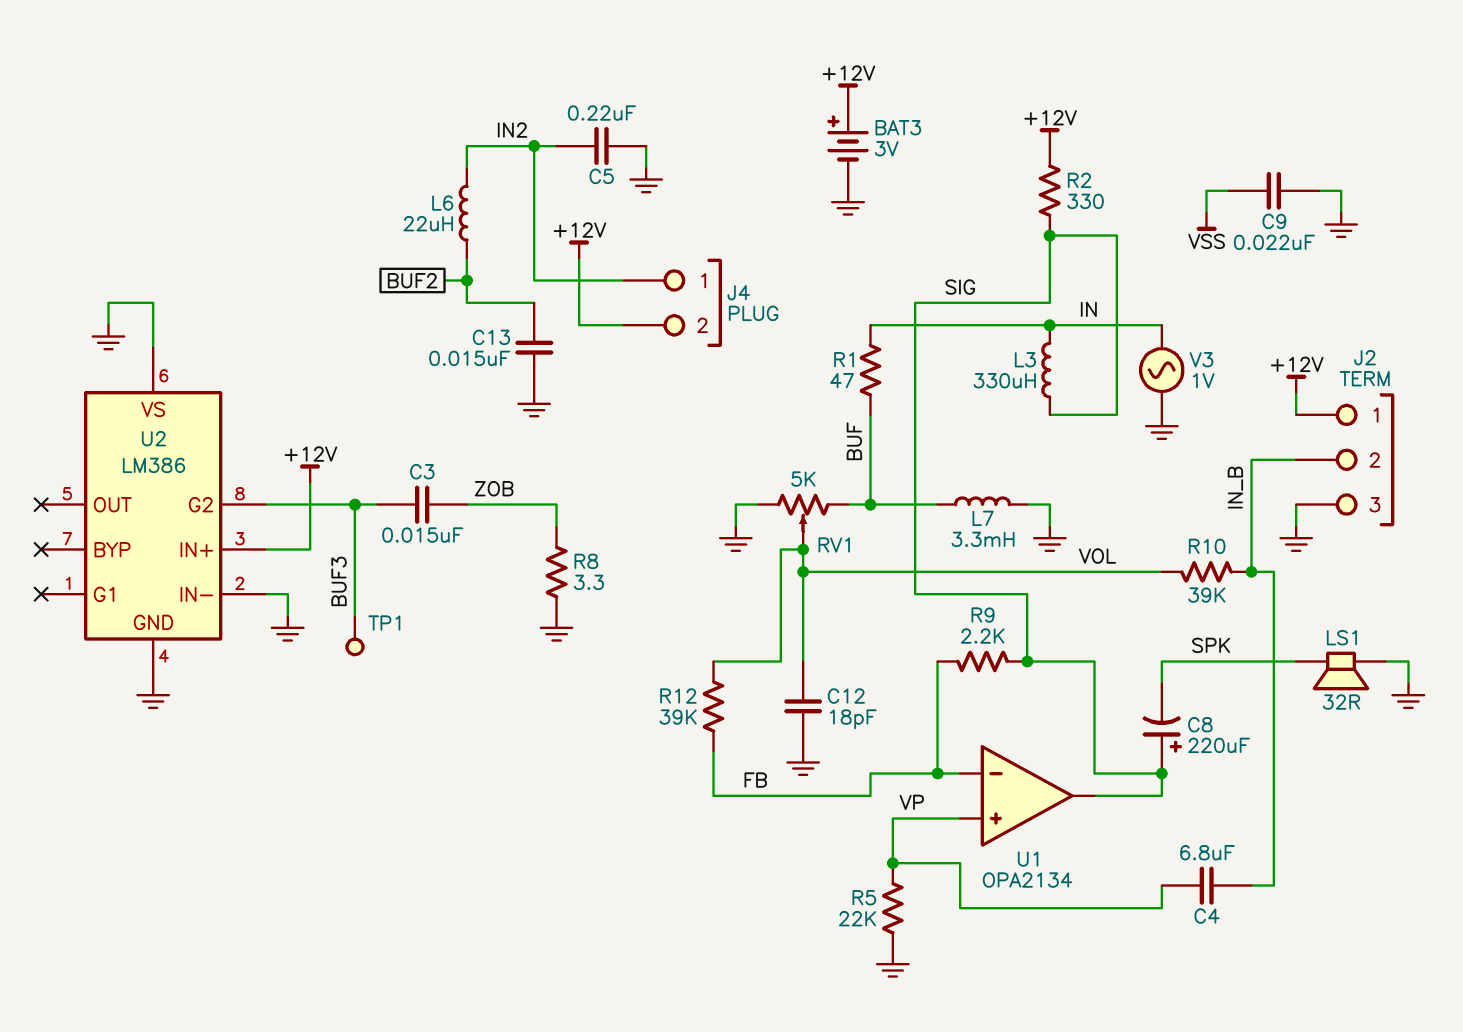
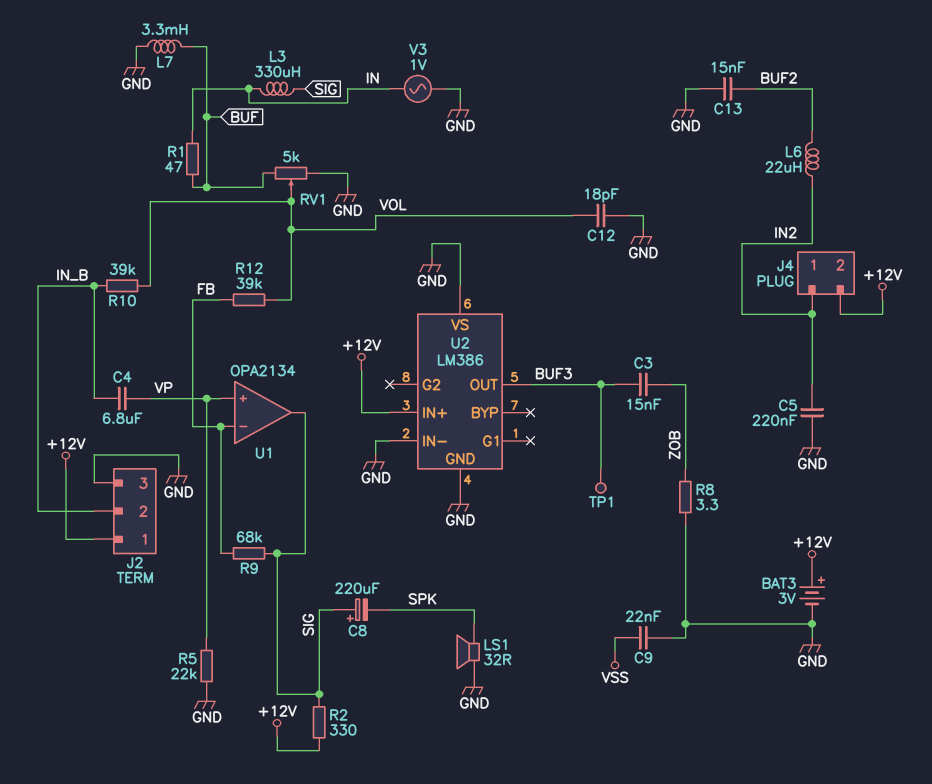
R9: 2.2k (FB, SIG) -> 68k (FB, SIG)
U2 pin G2: BUF3 -> none
U2 pin OUT: none -> BUF3

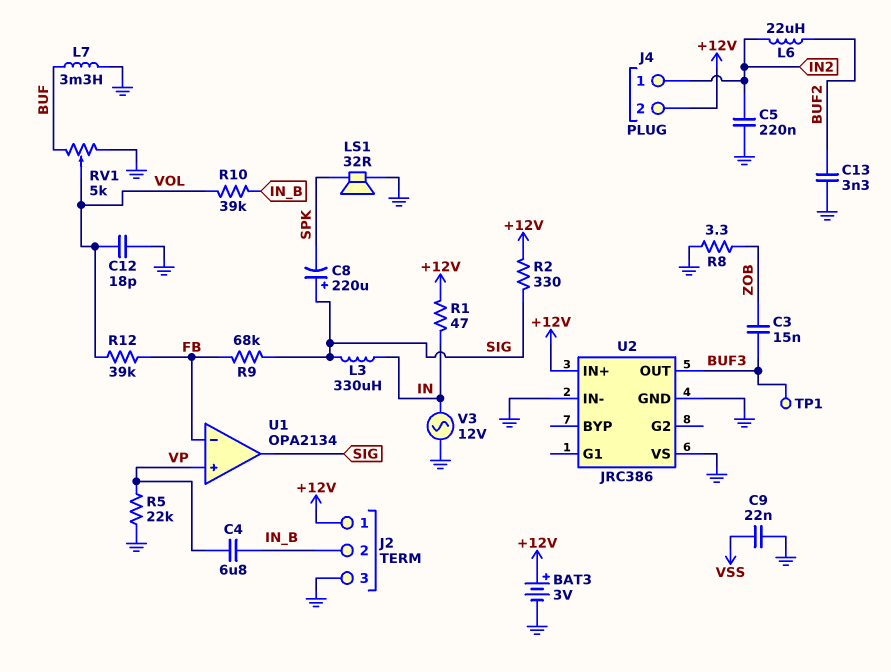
C13: 15nF (BUF2, GND) -> 3.3nF (BUF2, GND)
R1: 47 (BUF, IN) -> 47 (+12V, IN)
U2: LM386 -> JRC386
V3: AC 1V (GND, IN) -> AC 12V (GND, IN)

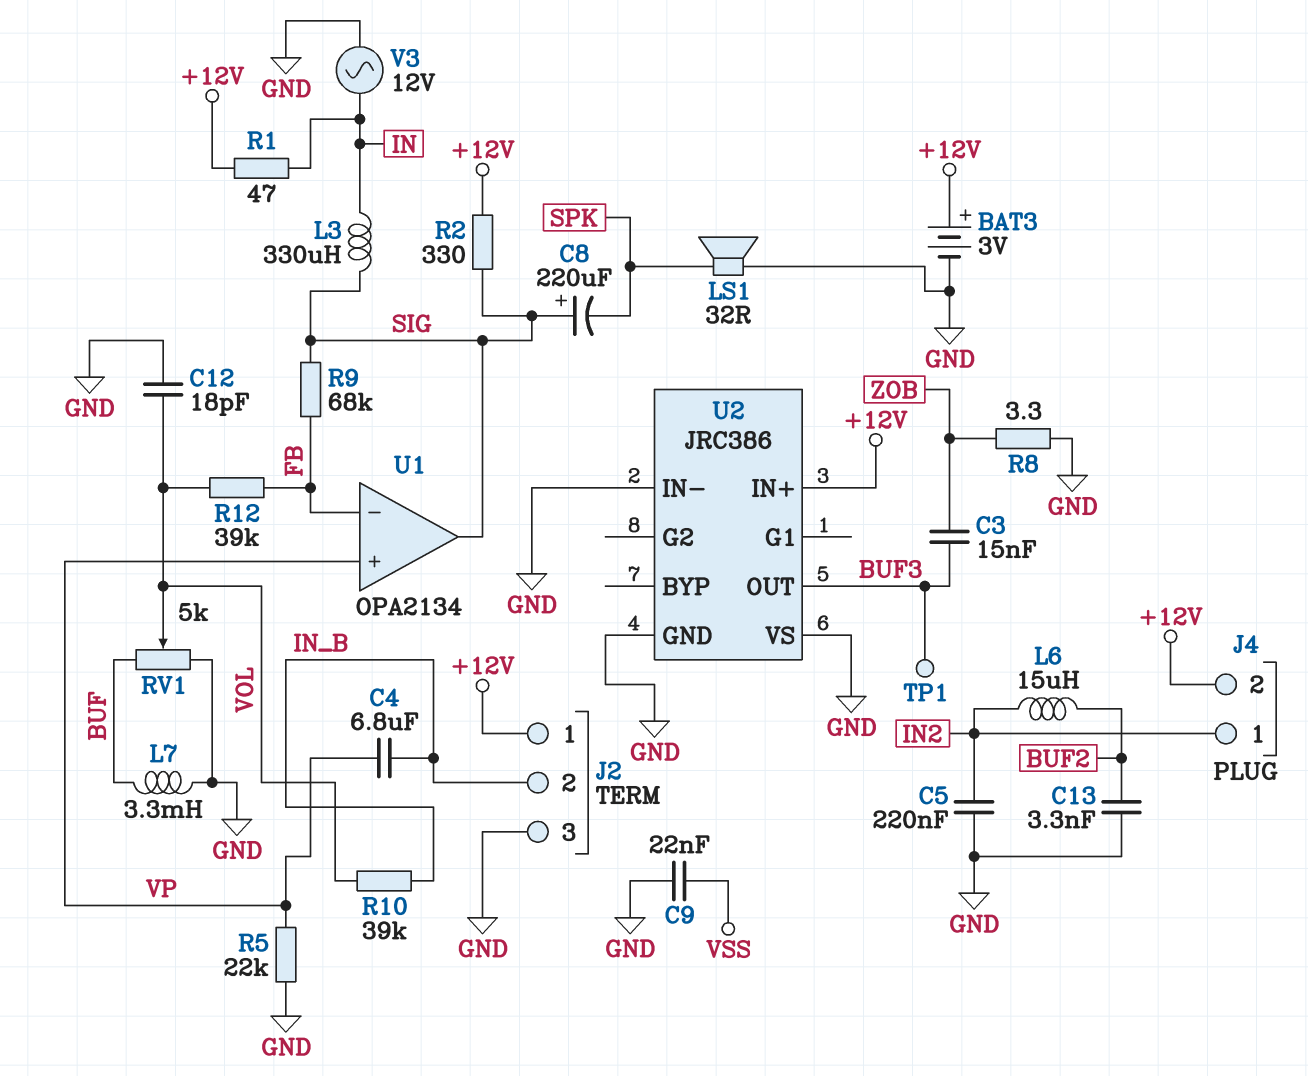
L6: 22uH (BUF2, IN2) -> 15uH (BUF2, IN2)

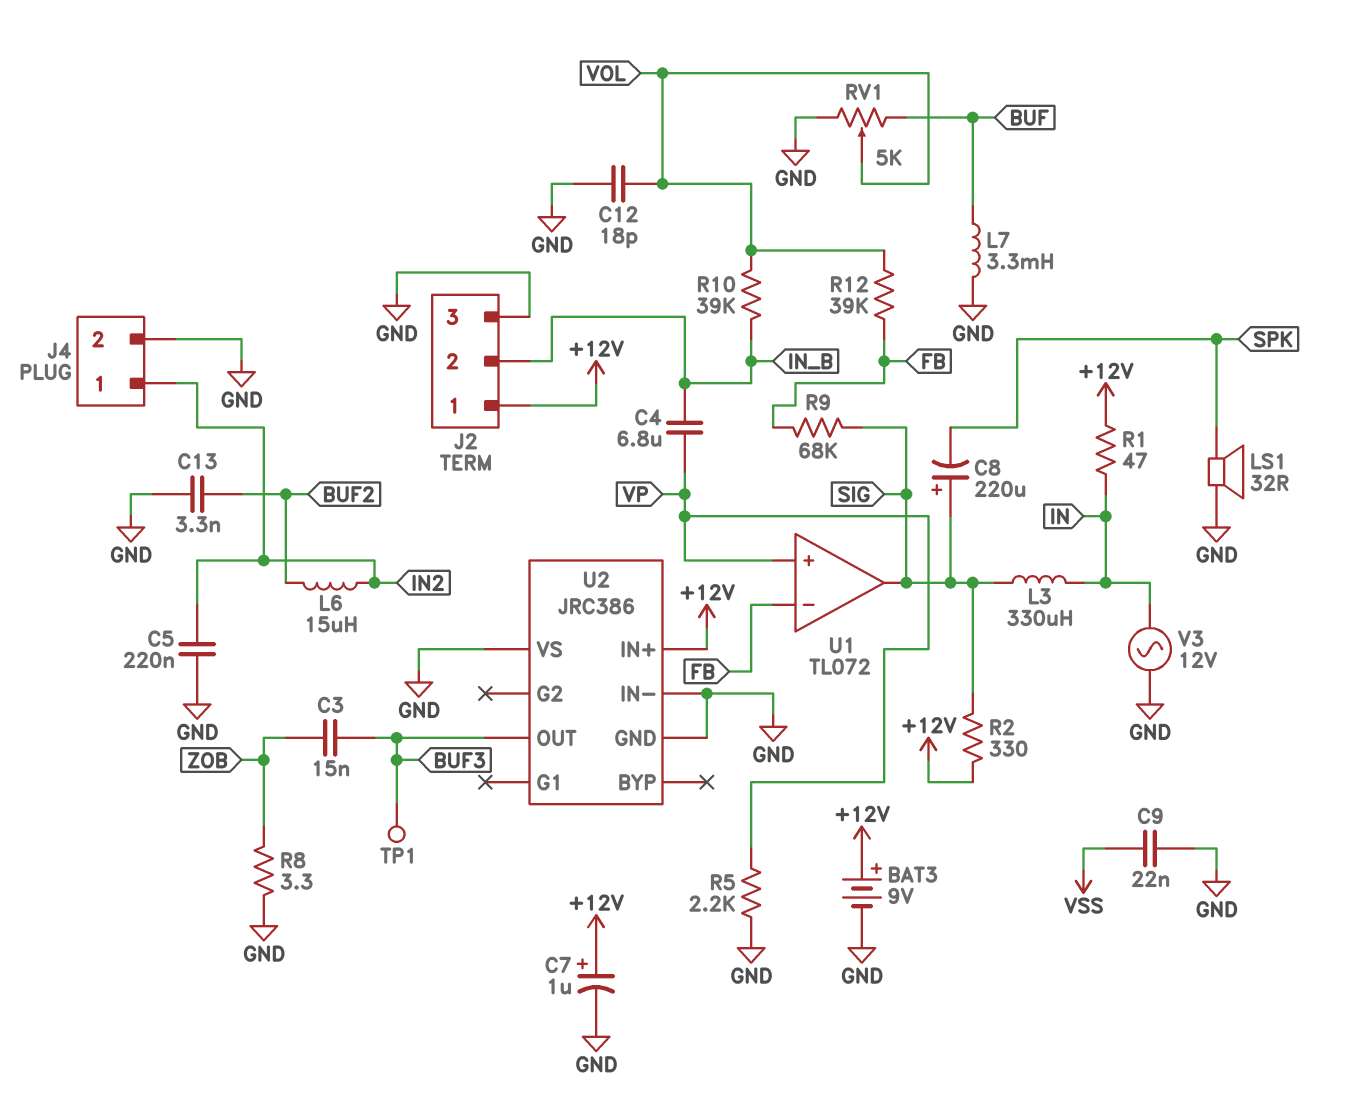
BAT3: 3V (plus +12V, minus GND) -> 9V (plus +12V, minus GND)
C7: none -> 1uF (plus +12V, minus GND)
J4 pin 2: +12V -> GND
R5: 22k (GND, VP) -> 2.2k (GND, VP)
U1: OPA2134 -> TL072

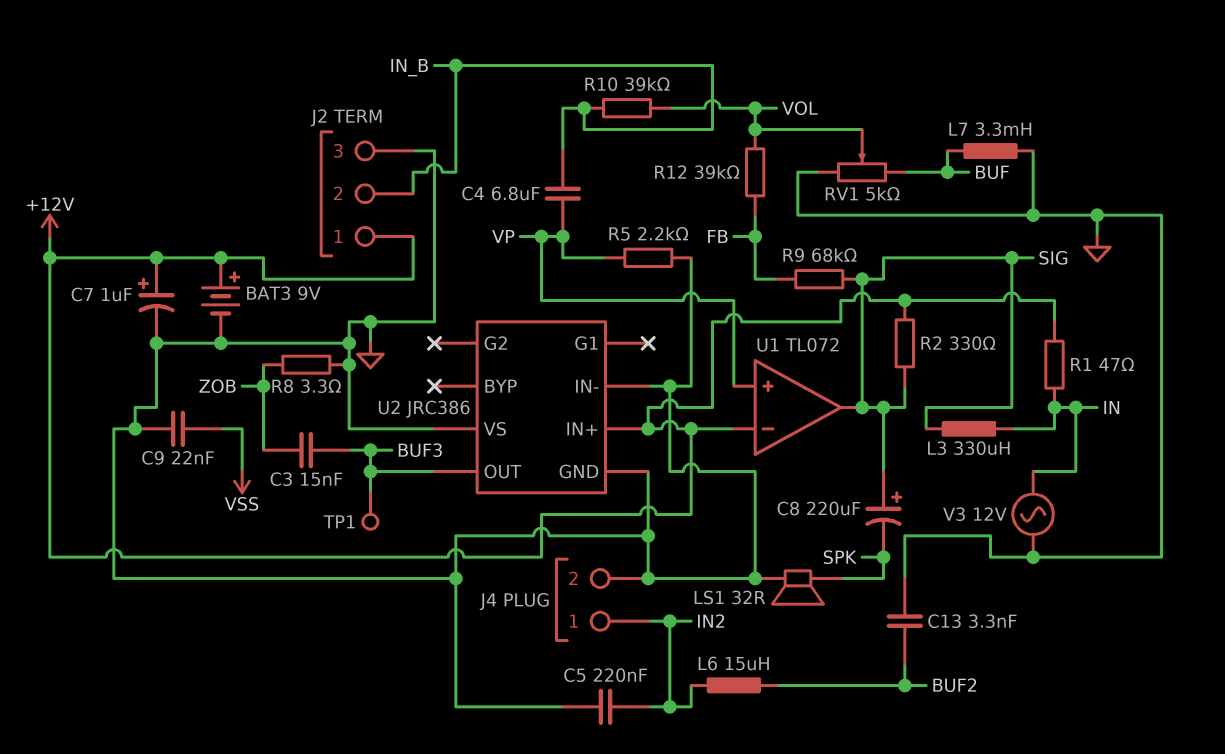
C12: 18pF (GND, VOL) -> none
U1 pin in-: FB -> +12V

